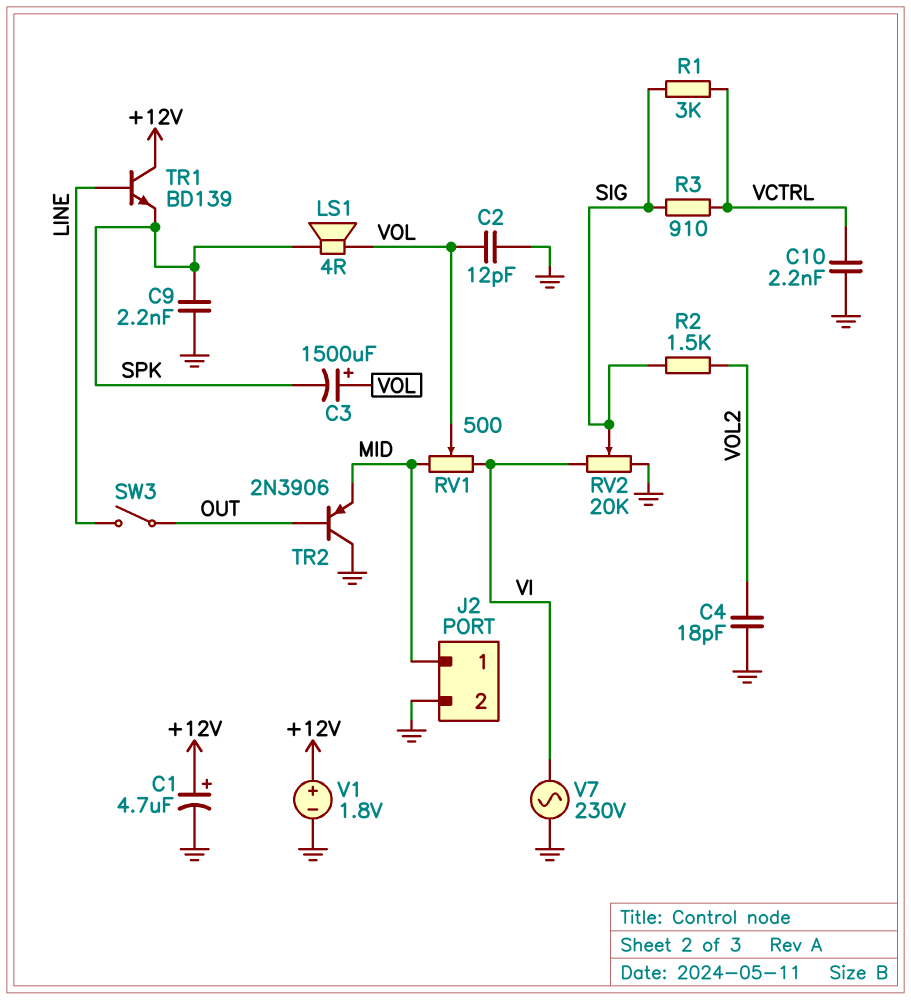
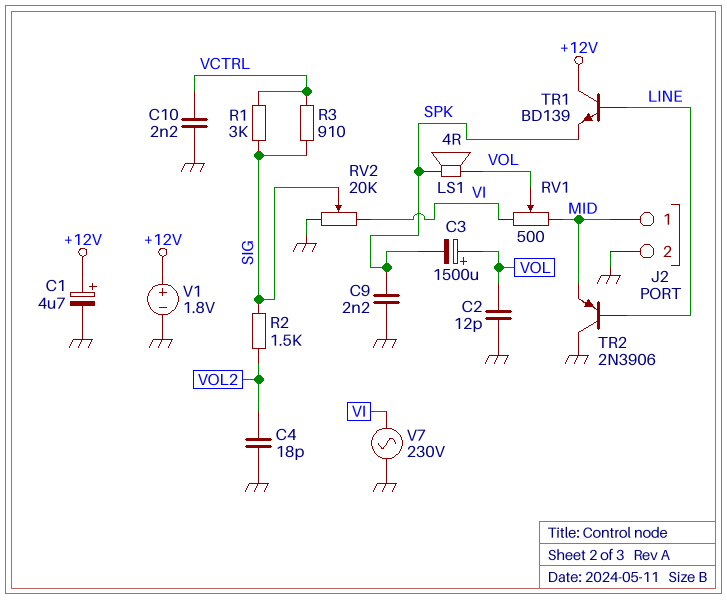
SW3: switch (LINE, OUT) -> none
TR2: PNP 2N3906 (B OUT, C GND, E MID) -> PNP 2N3906 (B LINE, C GND, E MID)

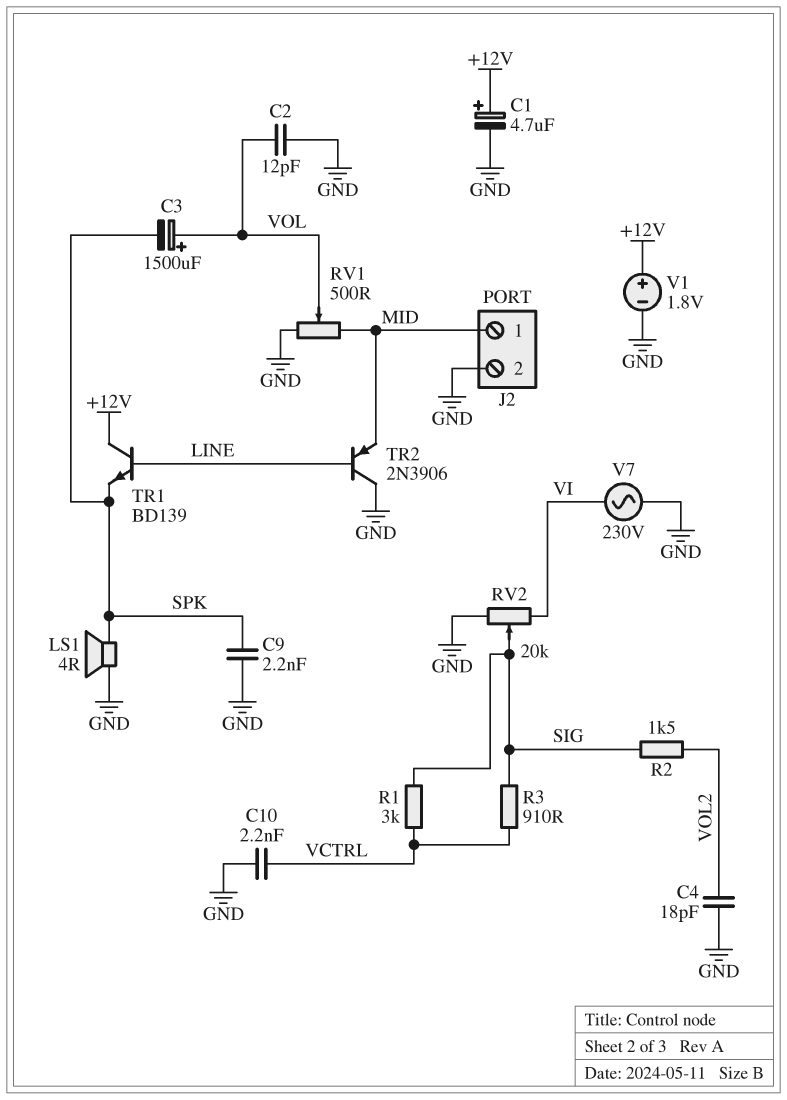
LS1: speaker 4R (SPK, VOL) -> speaker 4R (GND, SPK)
RV1: 500 (MID, VI, wiper VOL) -> 500 (GND, MID, wiper VOL)

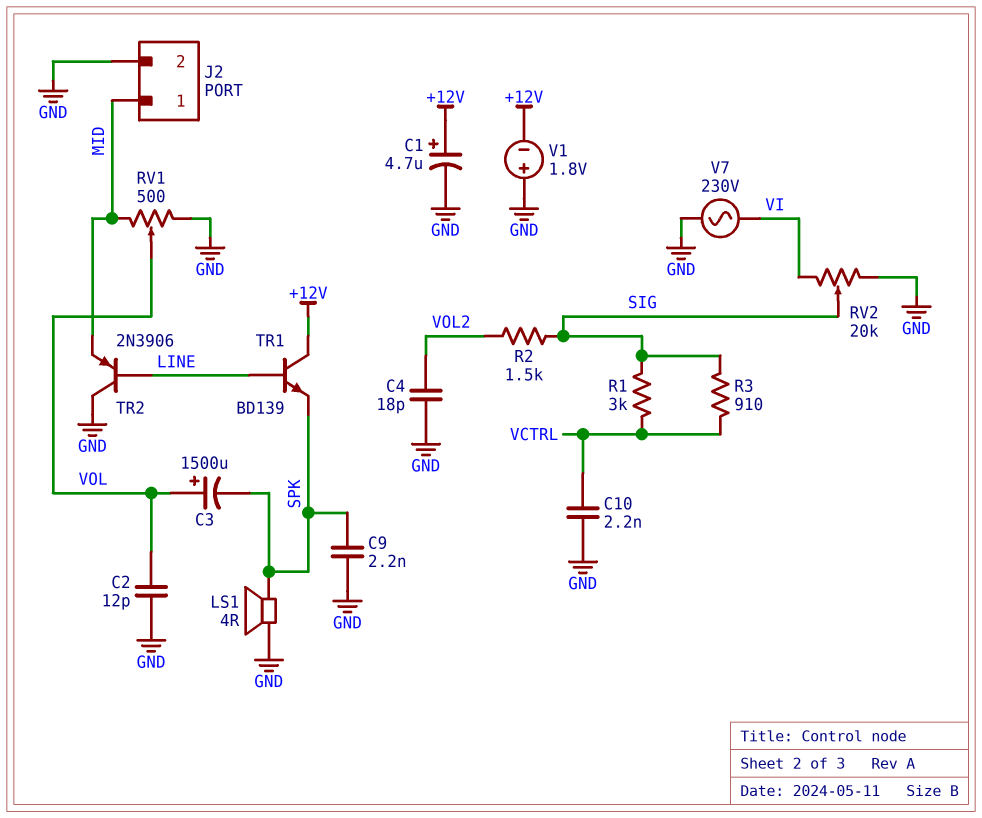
V1: 1.8V (plus +12V, minus GND) -> 1.8V (plus GND, minus +12V)

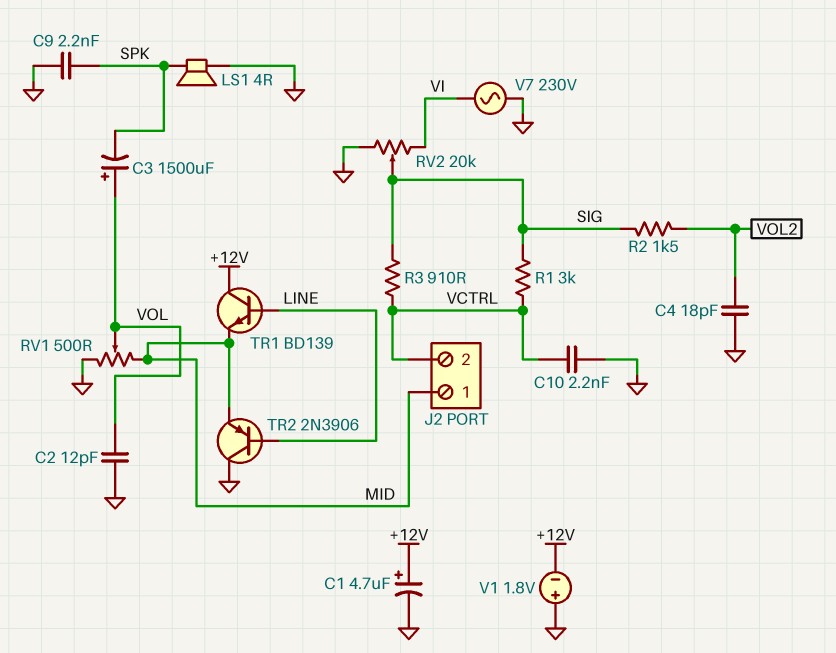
J2 pin 2: GND -> VCTRL
TR1: NPN BD139 (B LINE, C +12V, E SPK) -> NPN BD139 (B LINE, C +12V, E MID)

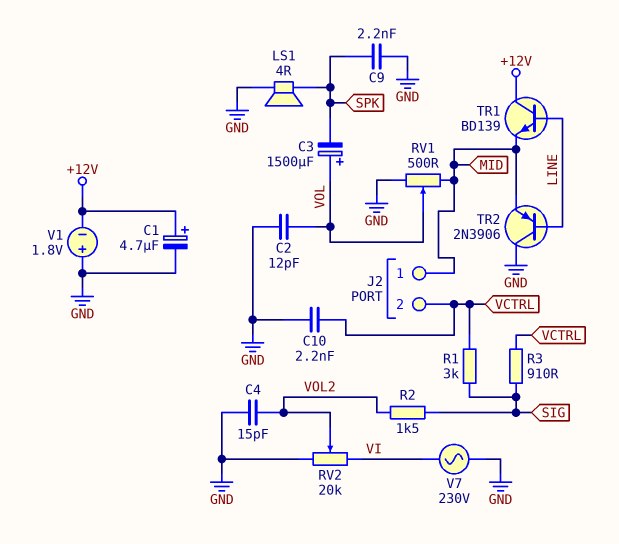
C4: 18pF (GND, VOL2) -> 15pF (GND, VOL2)
RV2: 20k (GND, VI, wiper SIG) -> 20k (GND, VI, wiper VOL2)

